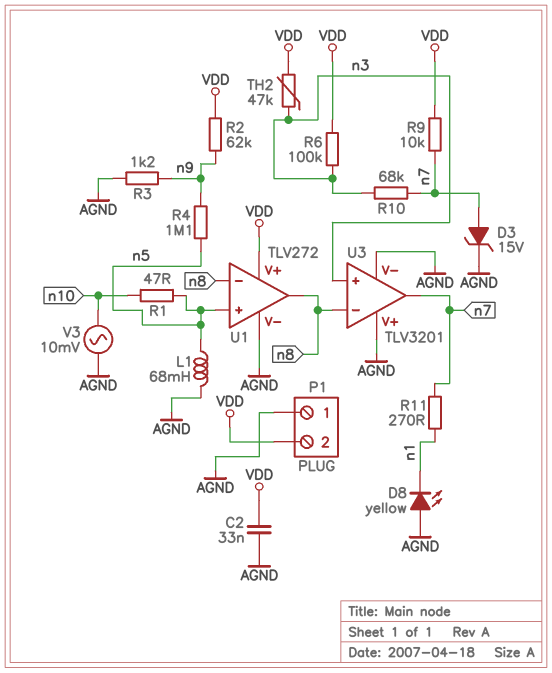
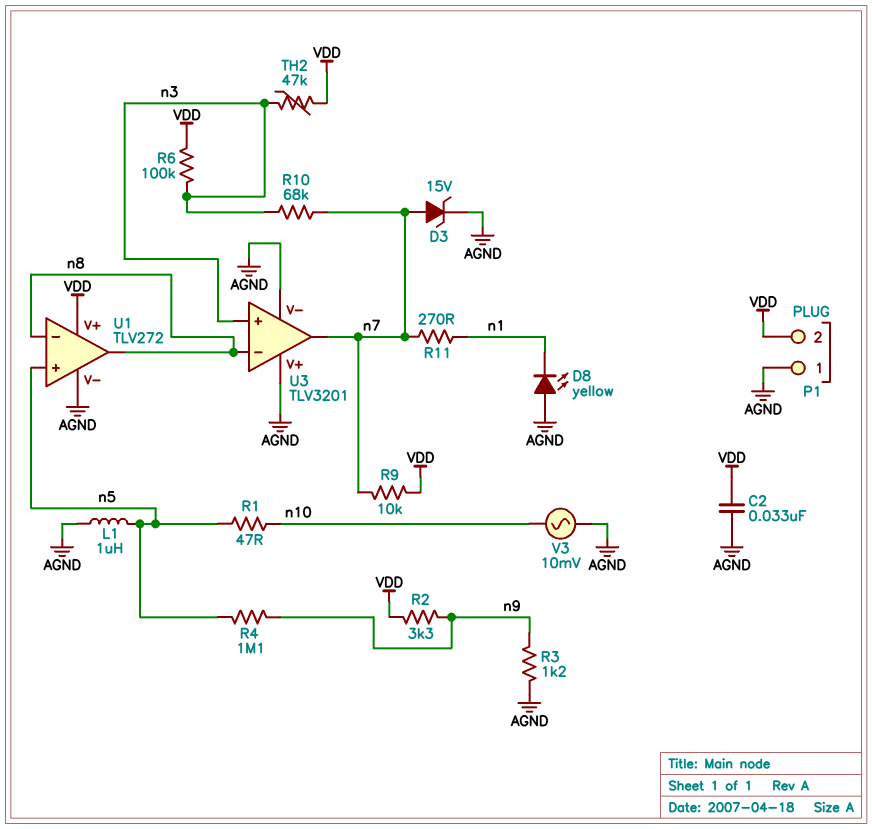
L1: 68mH (AGND, n5) -> 1uH (AGND, n5)
R2: 62k (VDD, n9) -> 3.3k (VDD, n9)

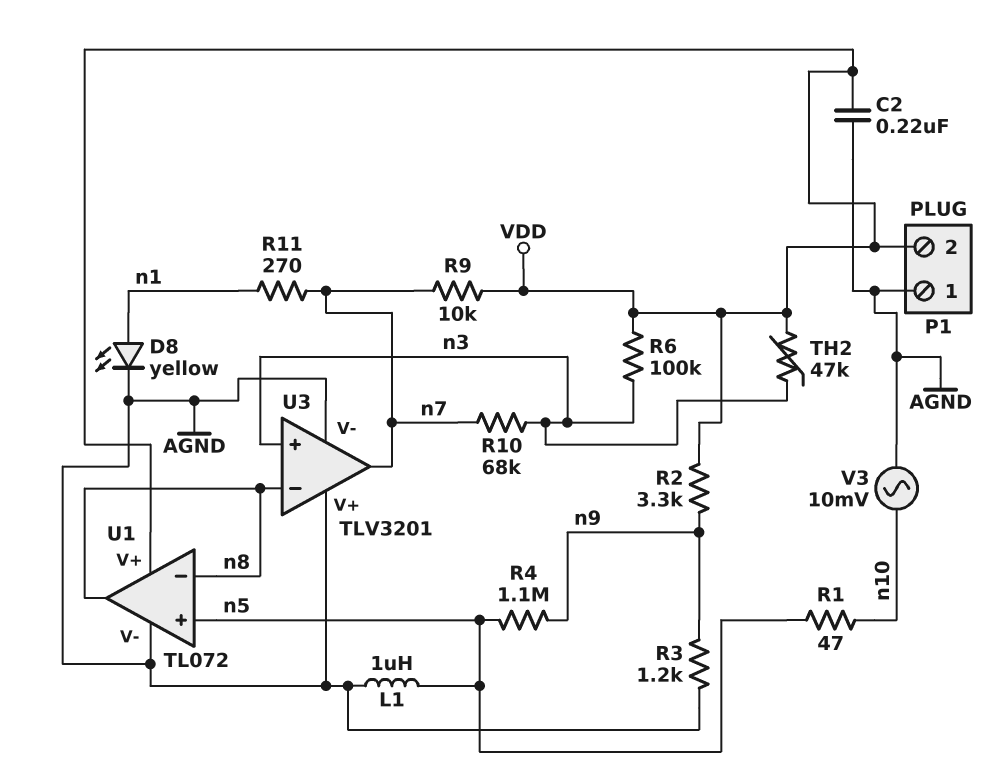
C2: 33nF (AGND, VDD) -> 220nF (AGND, VDD)
D3: zener 15V (A n7, K AGND) -> none
D8: LED yellow (A AGND, K n1) -> LED yellow (A n1, K AGND)
U1: TLV272 -> TL072

